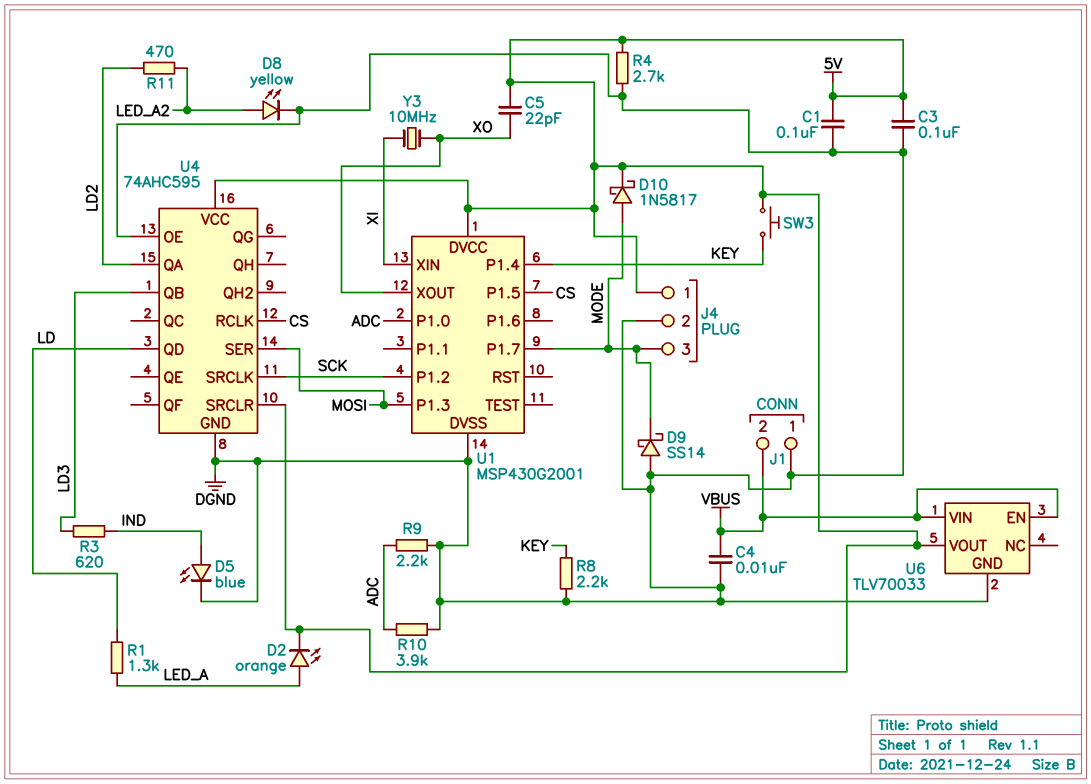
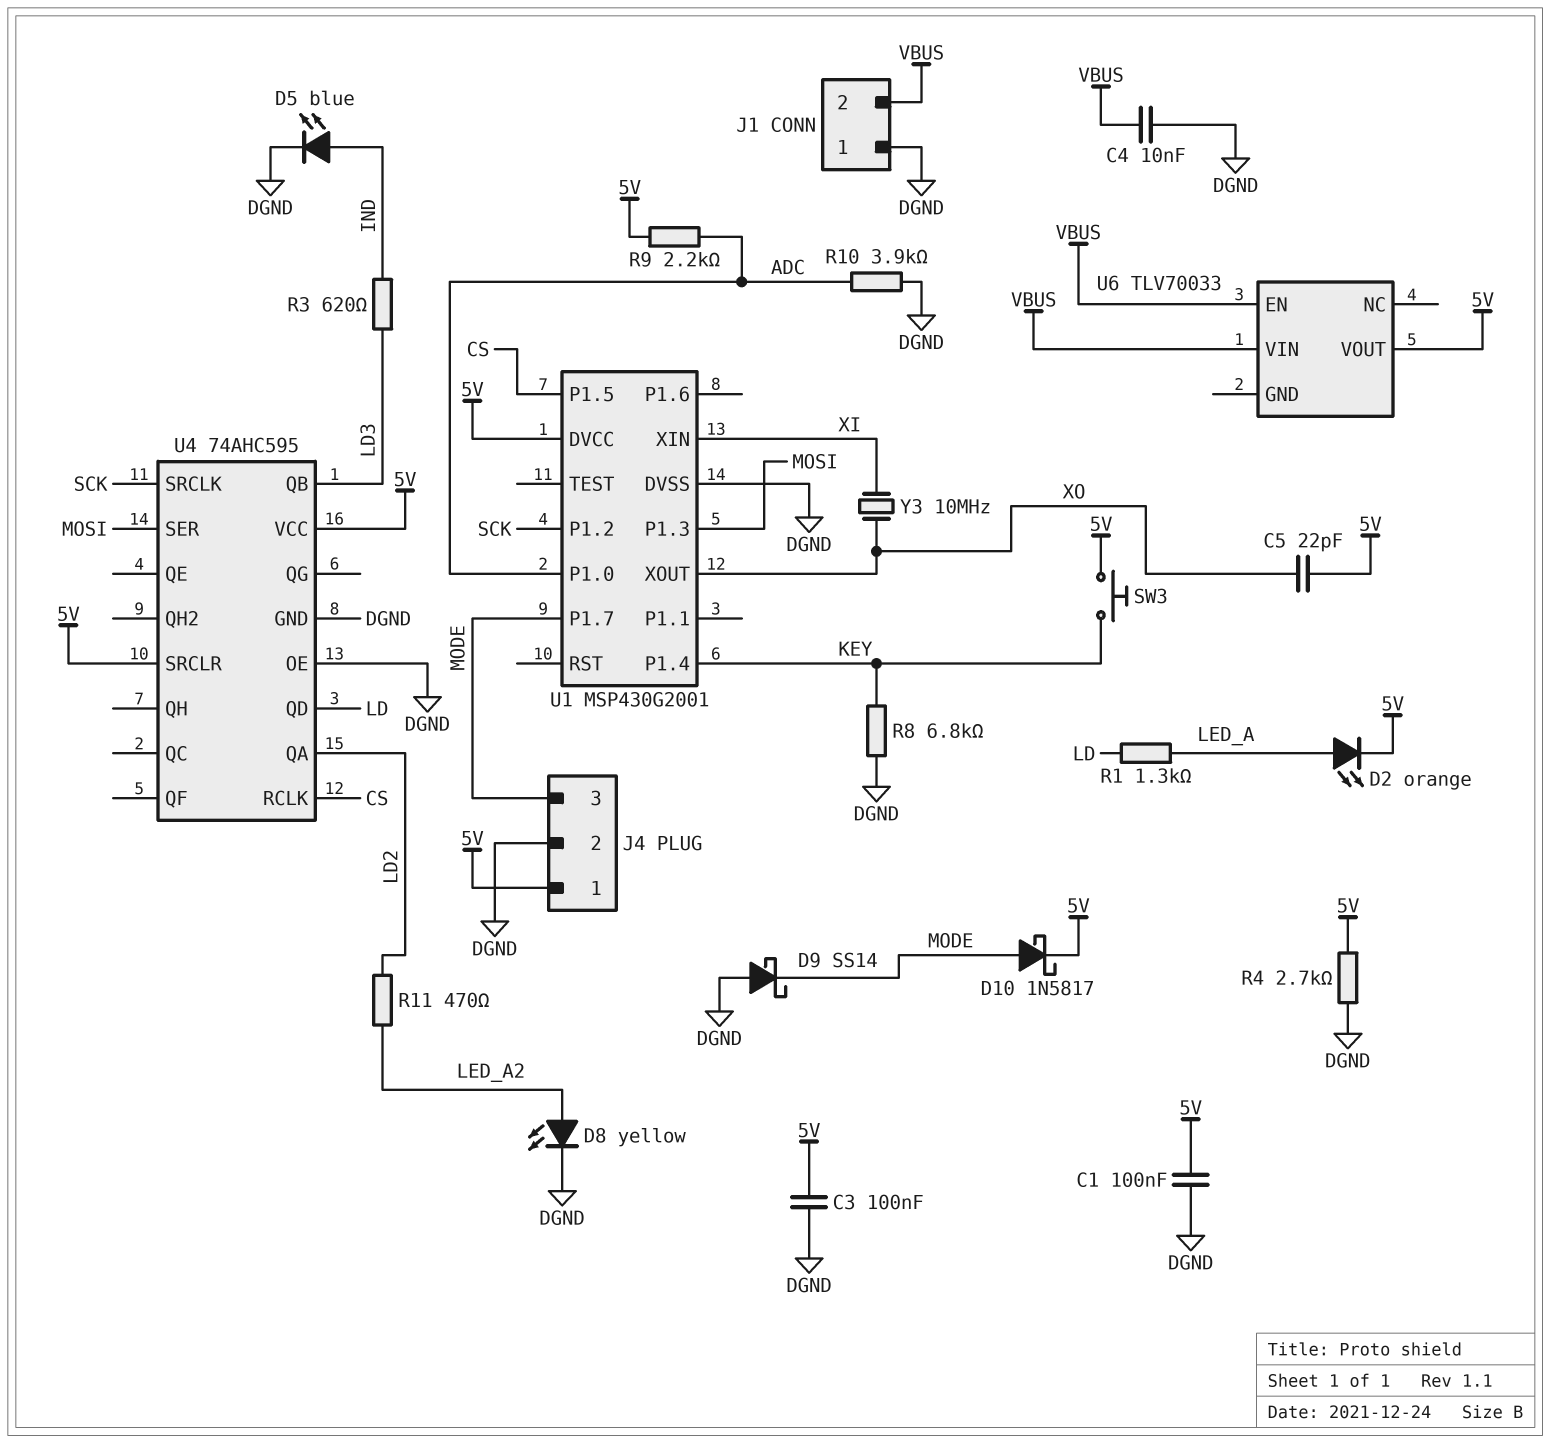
R8: 2.2k (DGND, KEY) -> 6.8k (DGND, KEY)
R9: 2.2k (ADC, DGND) -> 2.2k (5V, ADC)
U6 pin GND: DGND -> none

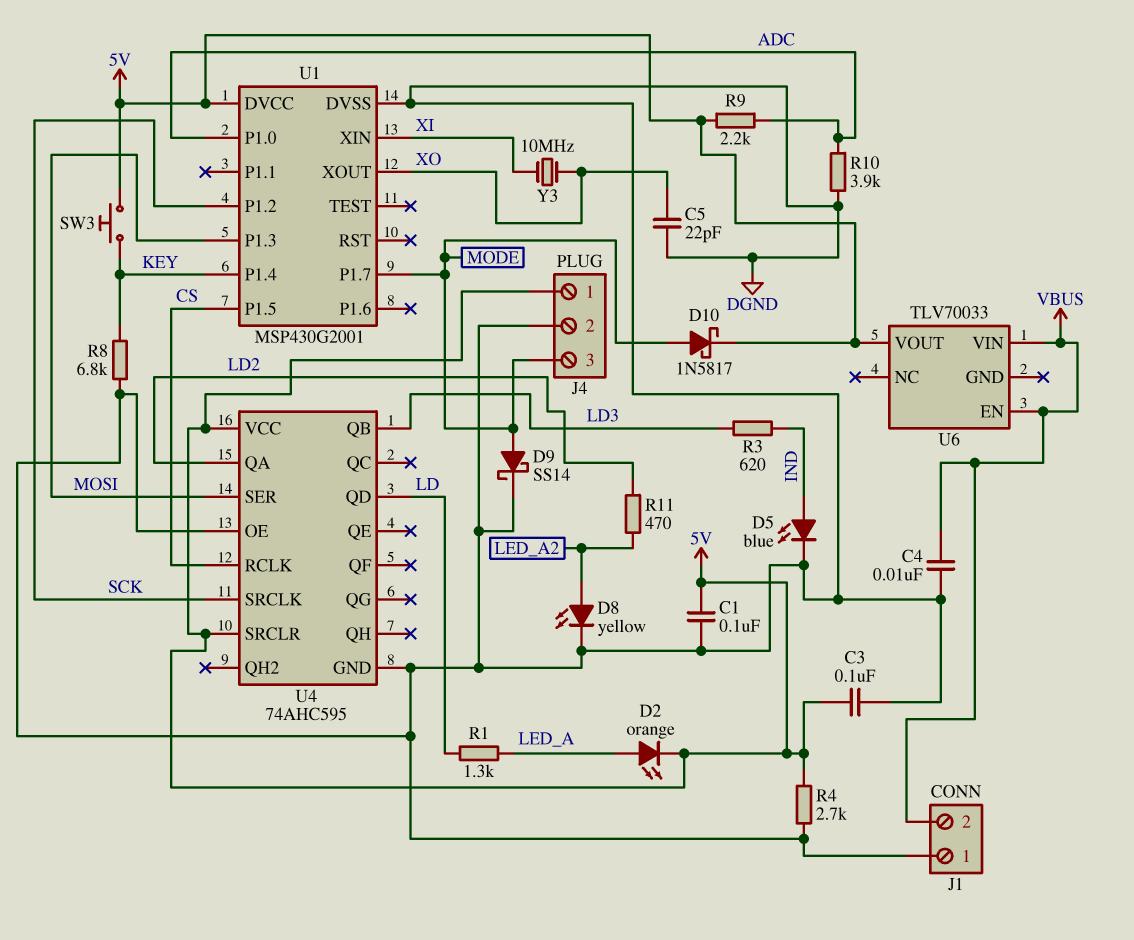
C5: 22pF (5V, XO) -> 22pF (DGND, XO)
D9: schottky SS14 (A DGND, K MODE) -> schottky SS14 (A MODE, K DGND)

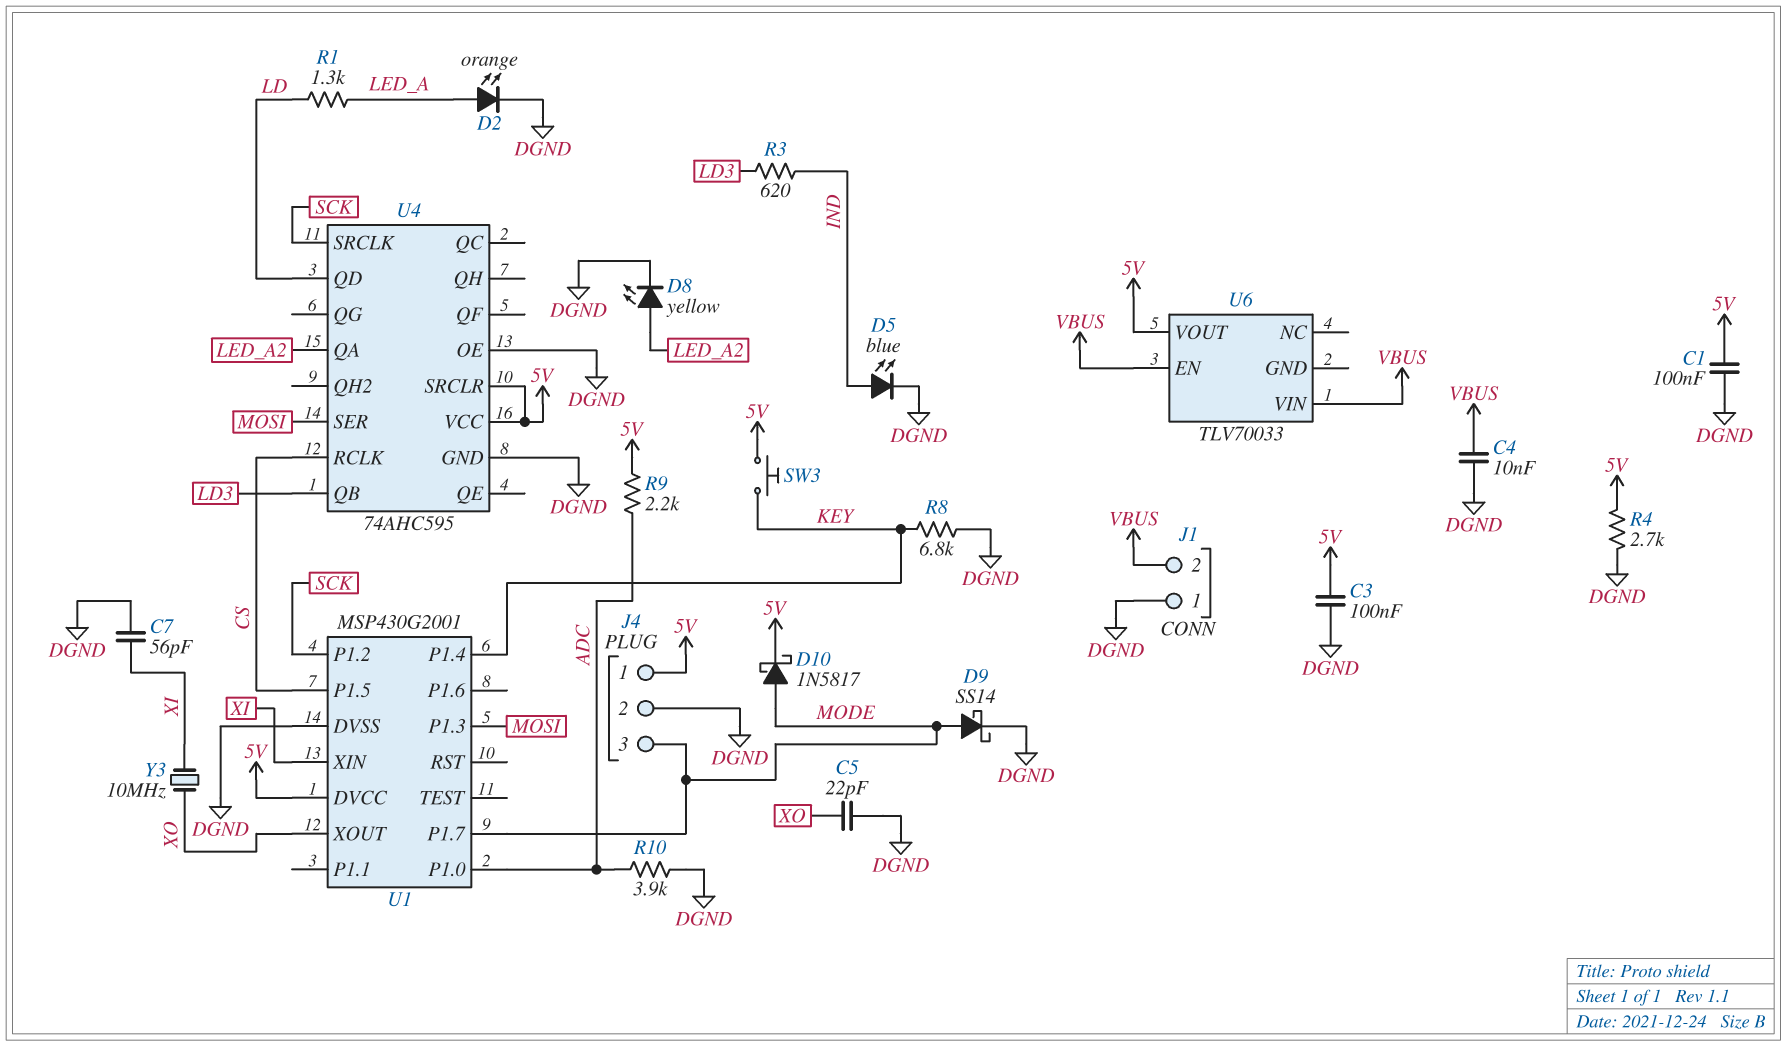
C7: none -> 56pF (DGND, XI)
D2: LED orange (A LED_A, K 5V) -> LED orange (A LED_A, K DGND)
R11: 470 (LD2, LED_A2) -> none
U4 pin QA: LD2 -> LED_A2

